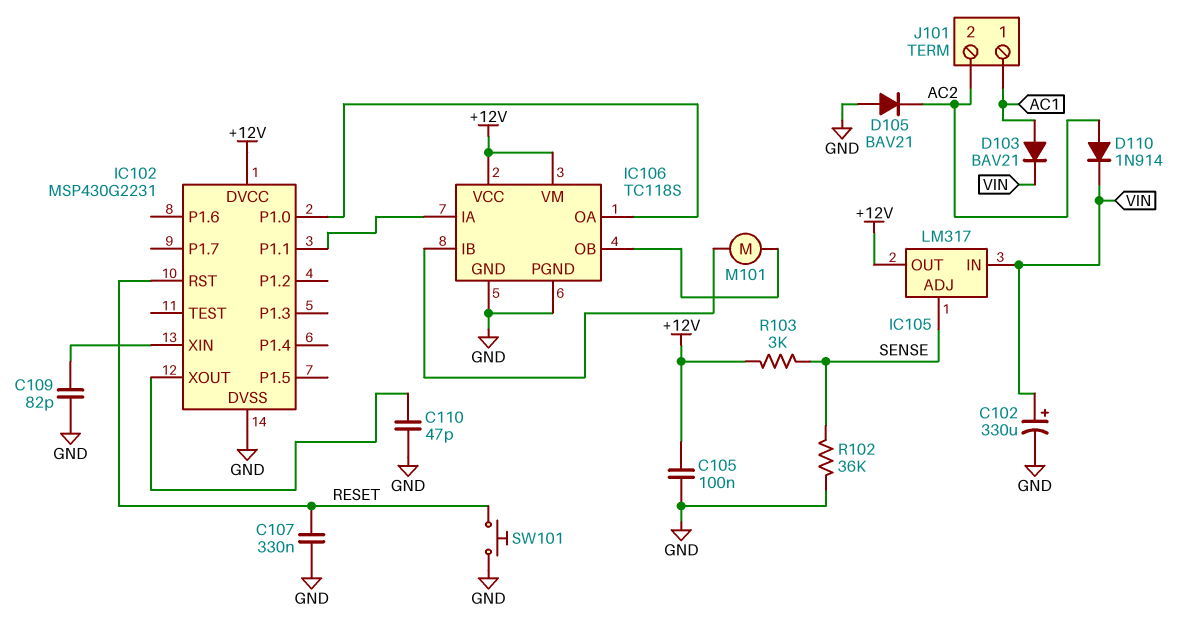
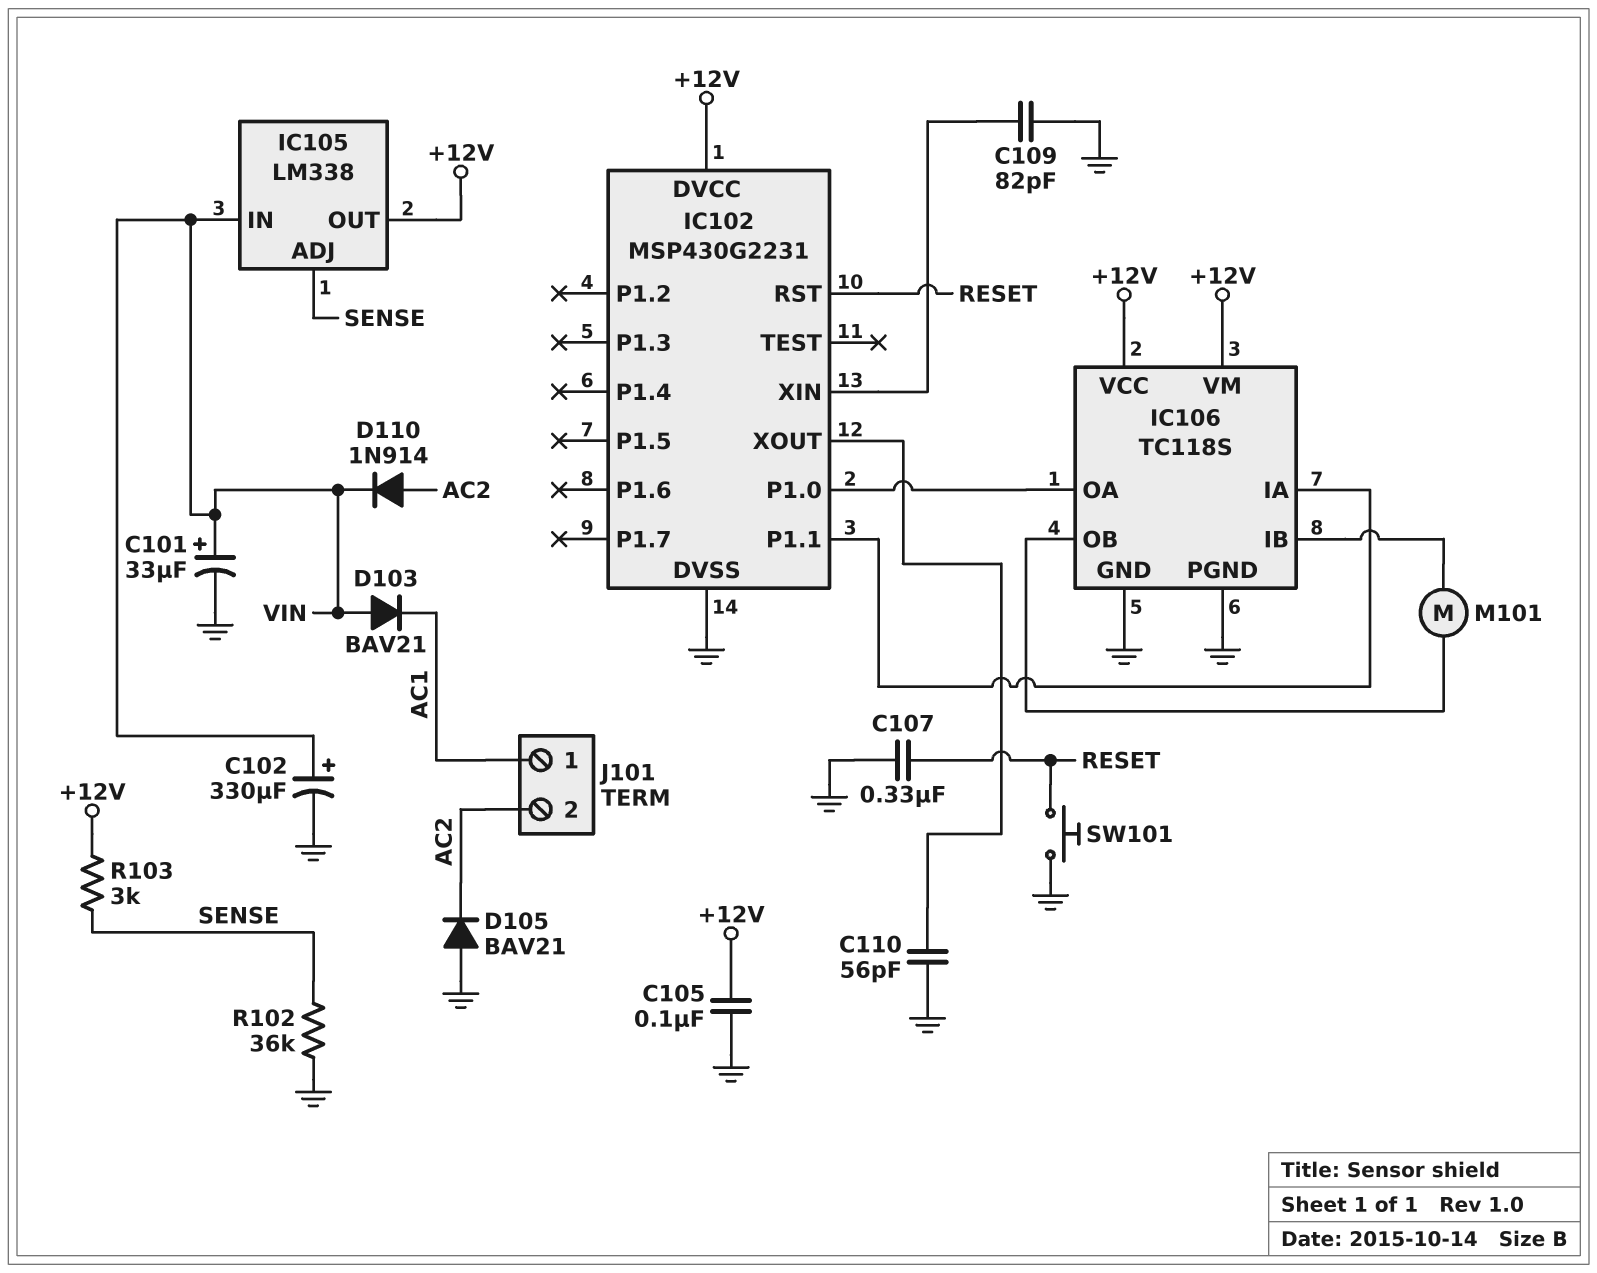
C101: none -> 33uF (plus VIN, minus GND)
C110: 47pF (GND, IC102/XOUT) -> 56pF (GND, IC102/XOUT)
D103: diode BAV21 (A AC1, K VIN) -> diode BAV21 (A VIN, K AC1)
IC105: LM317 -> LM338

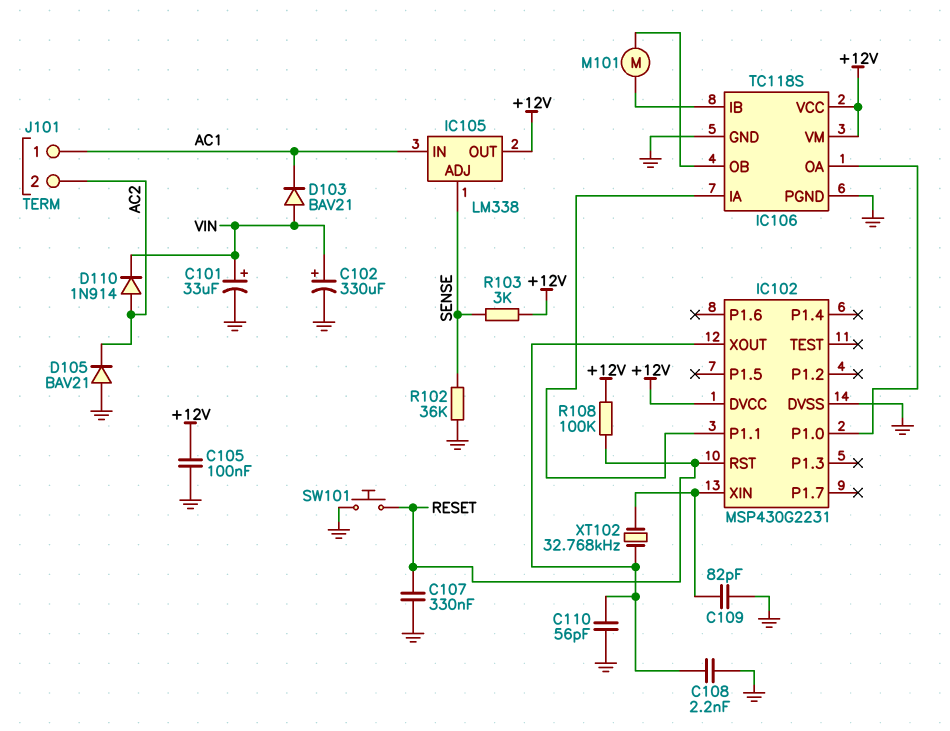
C108: none -> 2.2nF (GND, IC102/XOUT)
IC105 pin IN: VIN -> AC1
R108: none -> 100k (+12V, RESET)
XT102: none -> 32.768kHz (IC102/XIN, IC102/XOUT)

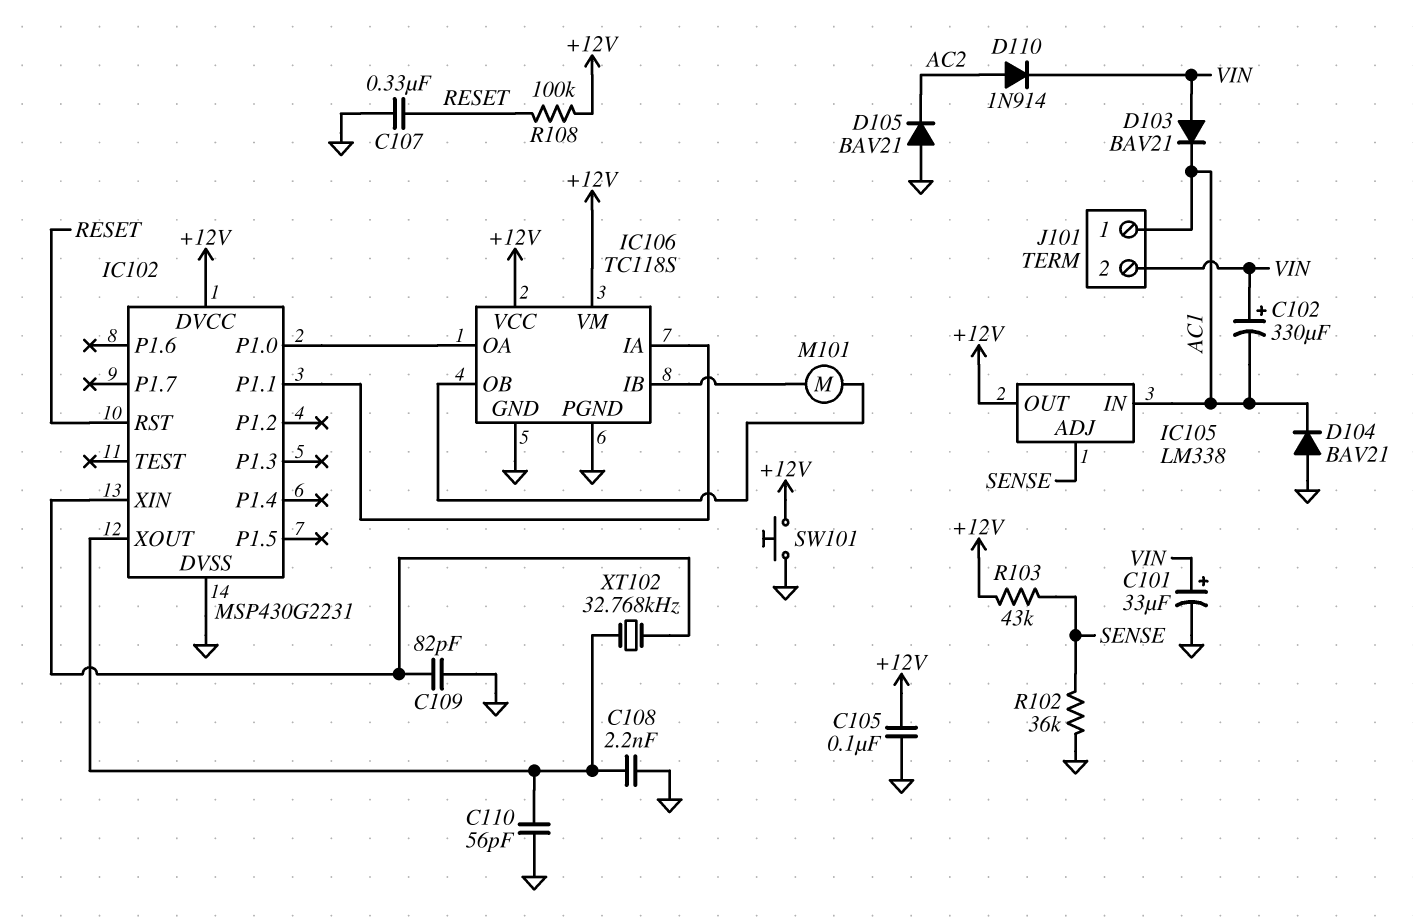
C102: 330uF (plus VIN, minus GND) -> 330uF (plus VIN, minus AC1)
D104: none -> diode BAV21 (A GND, K AC1)
J101 pin 2: AC2 -> VIN
R103: 3k (+12V, SENSE) -> 43k (+12V, SENSE)
SW101: button (GND, RESET) -> button (+12V, GND)

